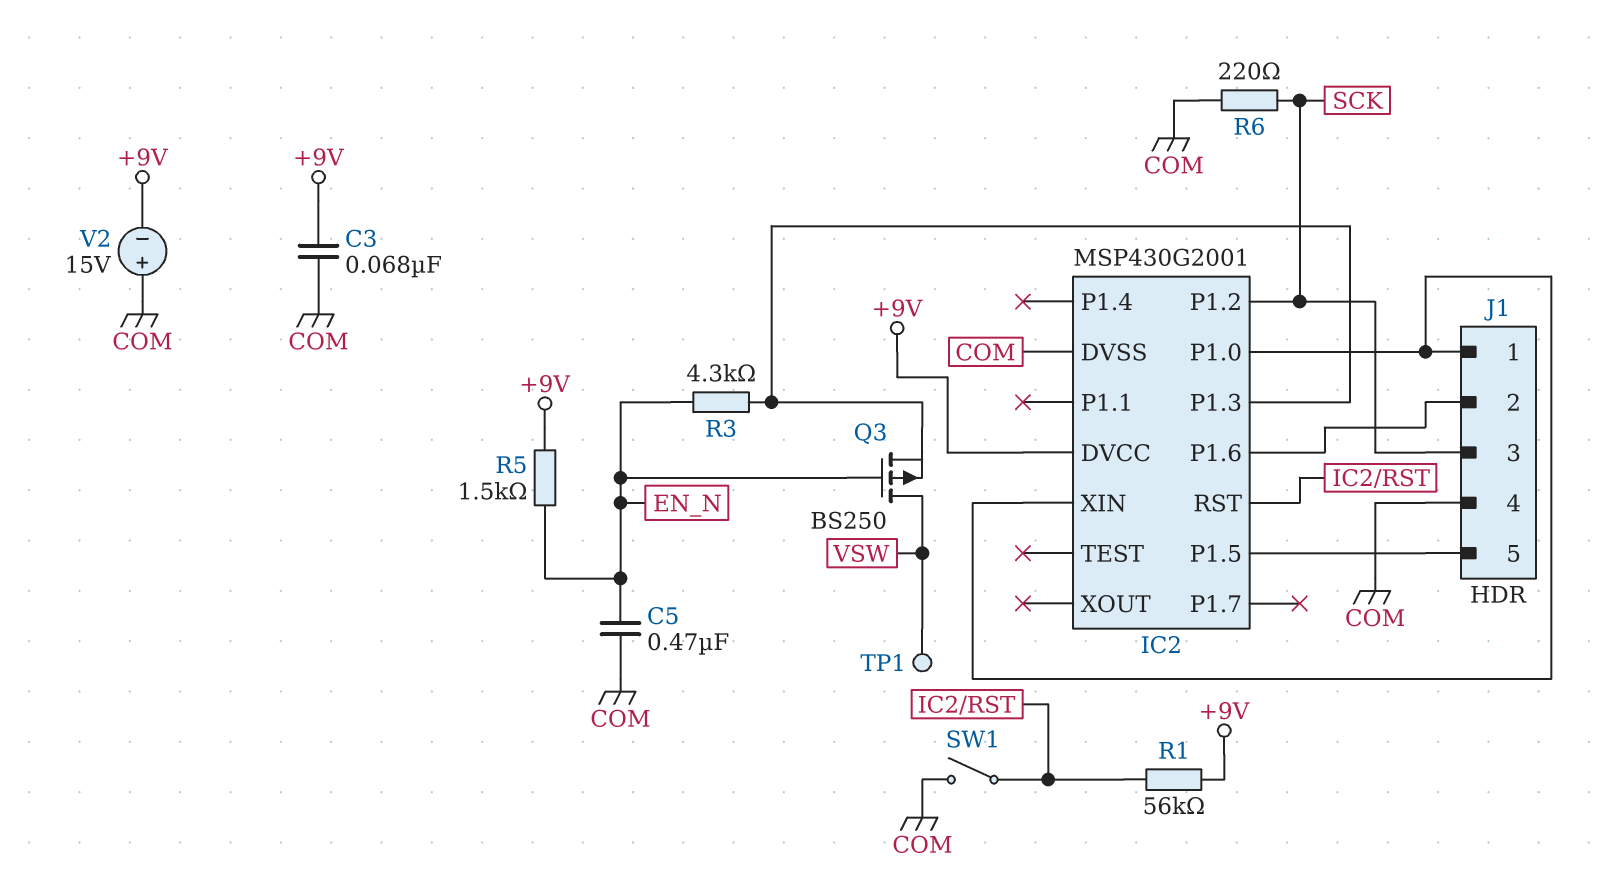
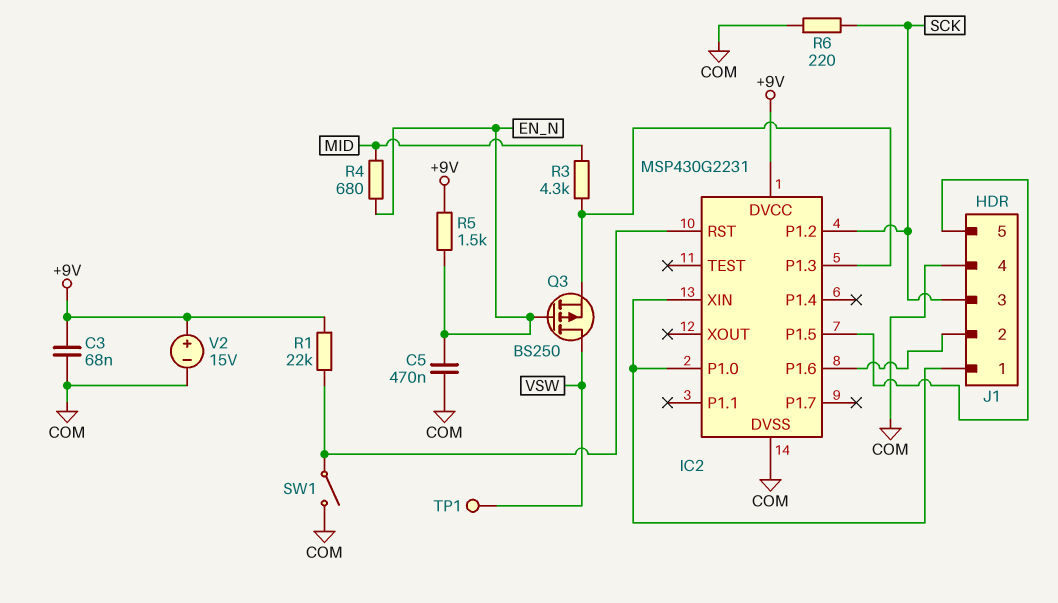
IC2: MSP430G2001 -> MSP430G2231
R1: 56k (+9V, IC2/RST) -> 22k (+9V, IC2/RST)
R3: 4.3k (EN_N, IC2/P1.3) -> 4.3k (IC2/P1.3, MID)
R4: none -> 680 (EN_N, MID)
V2: 15V (plus COM, minus +9V) -> 15V (plus +9V, minus COM)

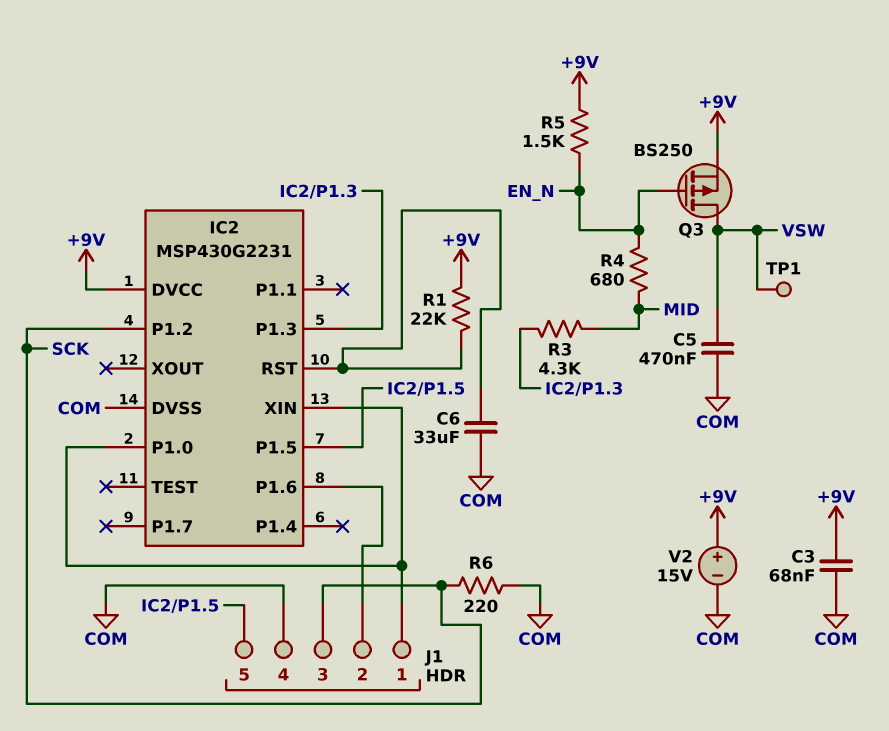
C5: 470nF (COM, EN_N) -> 470nF (COM, VSW)
C6: none -> 33uF (COM, IC2/RST)
Q3: PMOS BS250 (G EN_N, D VSW, S IC2/P1.3) -> PMOS BS250 (G EN_N, D VSW, S +9V)
SW1: switch (COM, IC2/RST) -> none

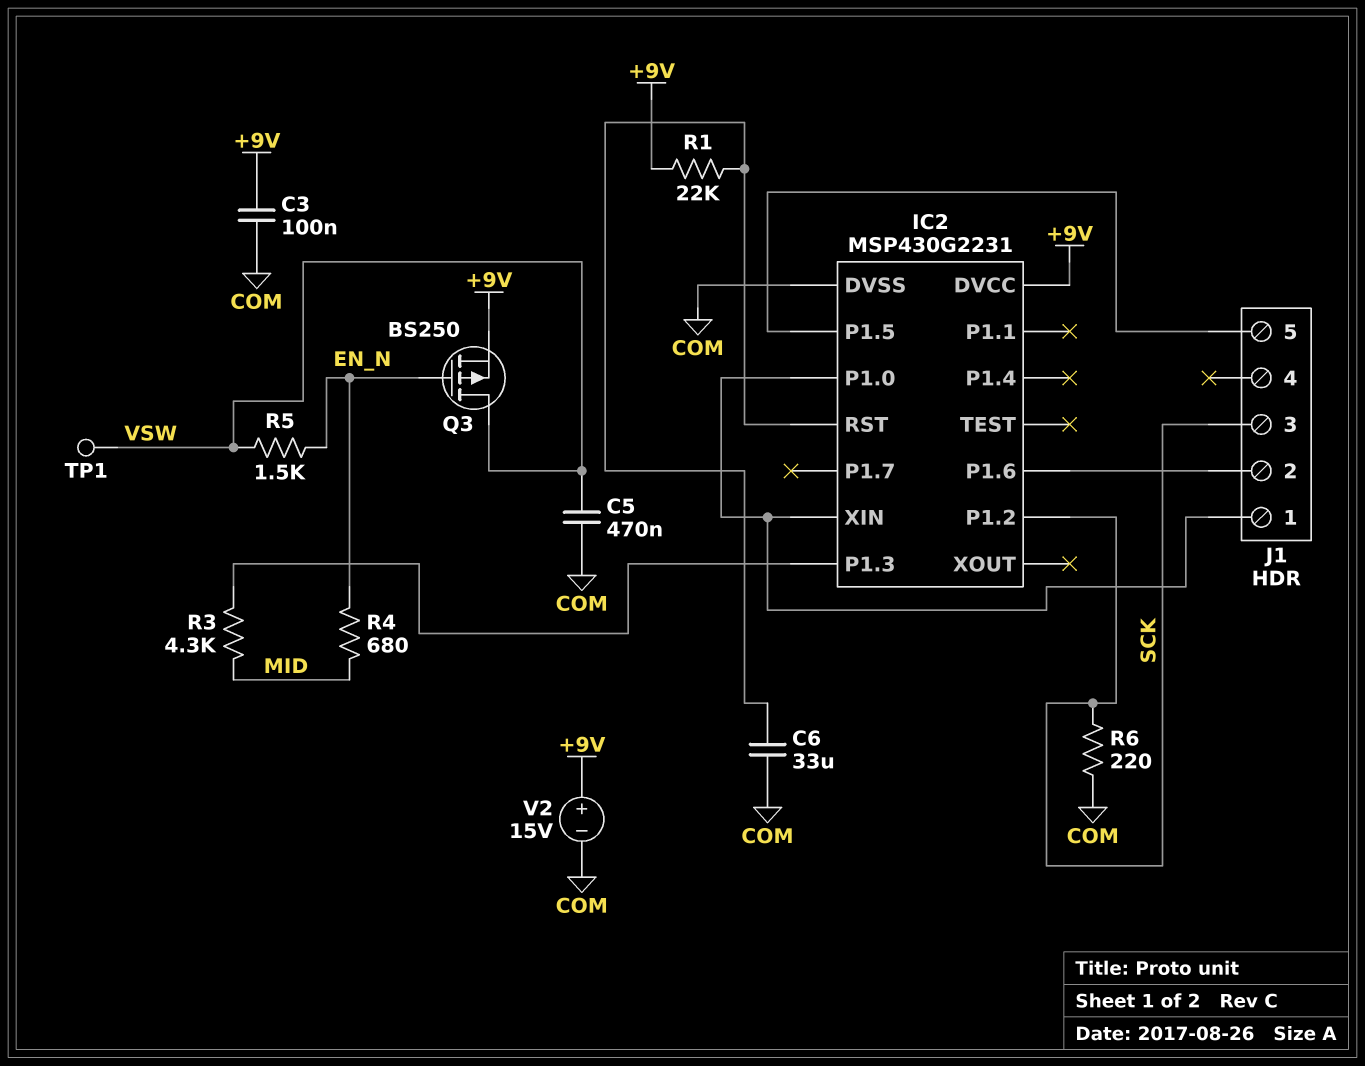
C3: 68nF (+9V, COM) -> 100nF (+9V, COM)
J1 pin 4: COM -> none
R5: 1.5k (+9V, EN_N) -> 1.5k (EN_N, VSW)

